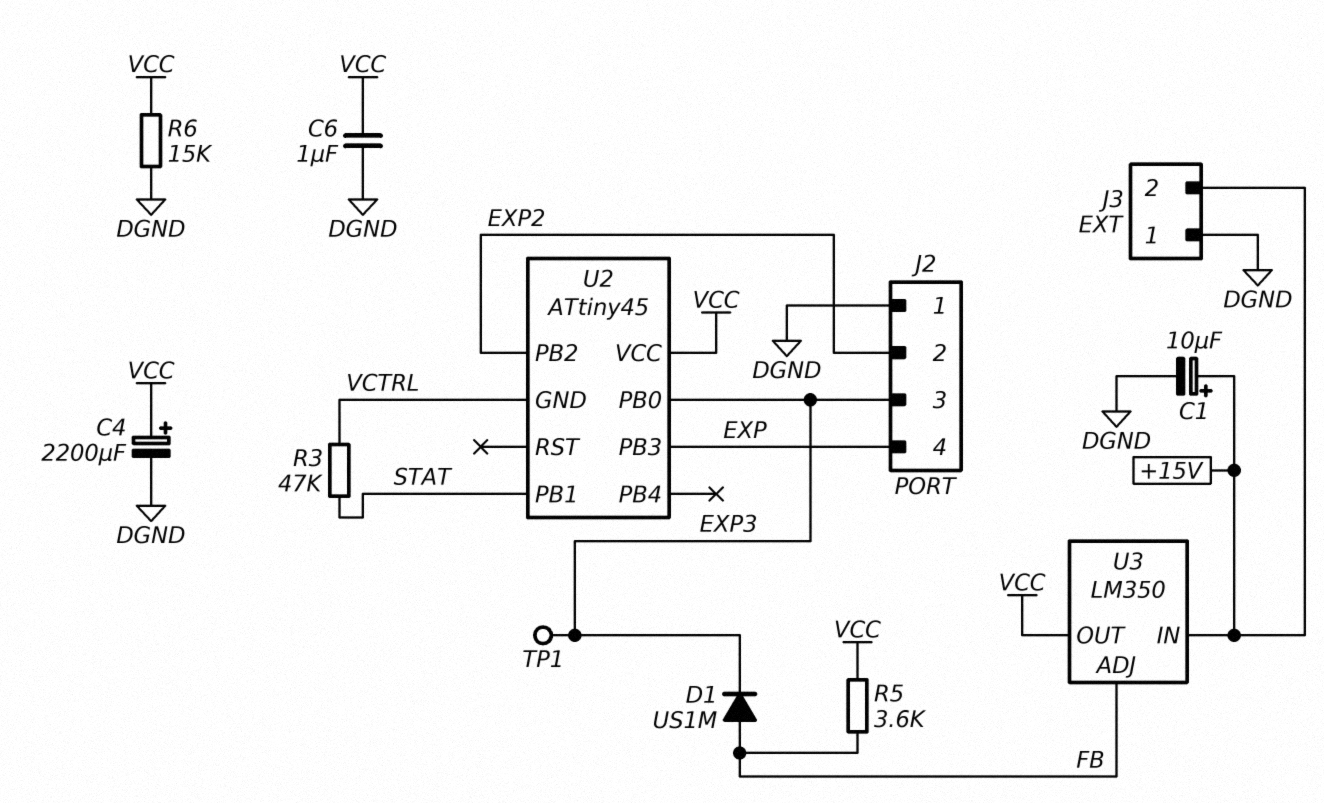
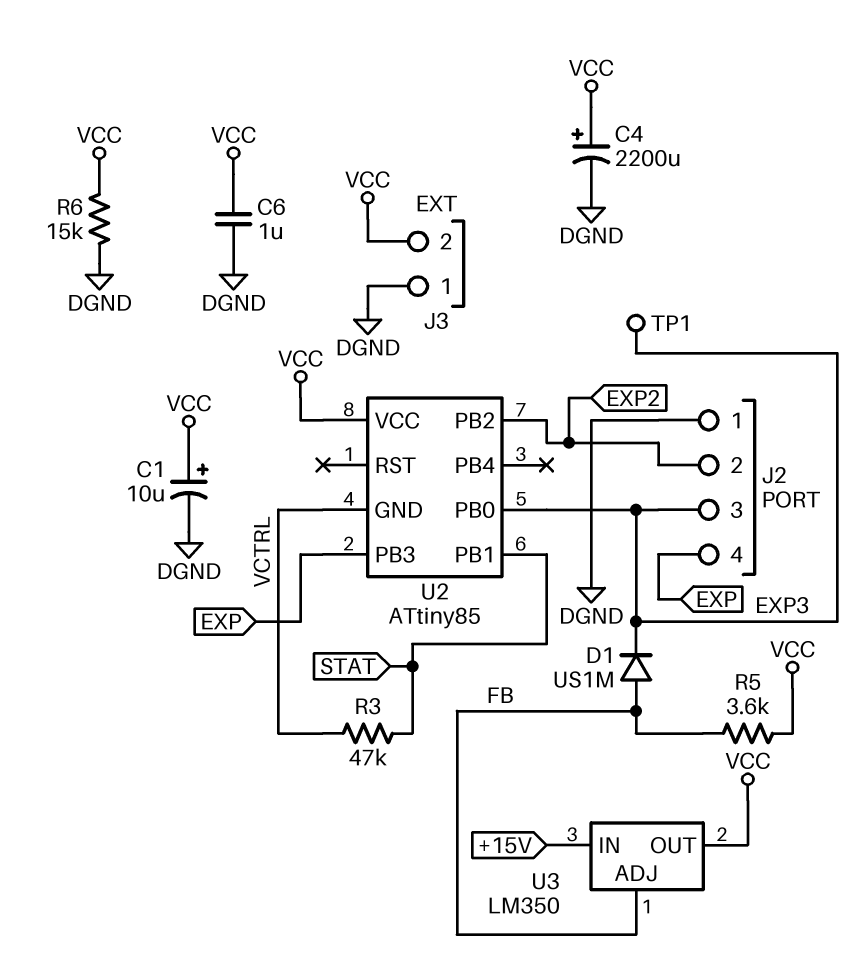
C1: 10uF (plus +15V, minus DGND) -> 10uF (plus VCC, minus DGND)
J3 pin 2: +15V -> VCC
U2: ATtiny45 -> ATtiny85

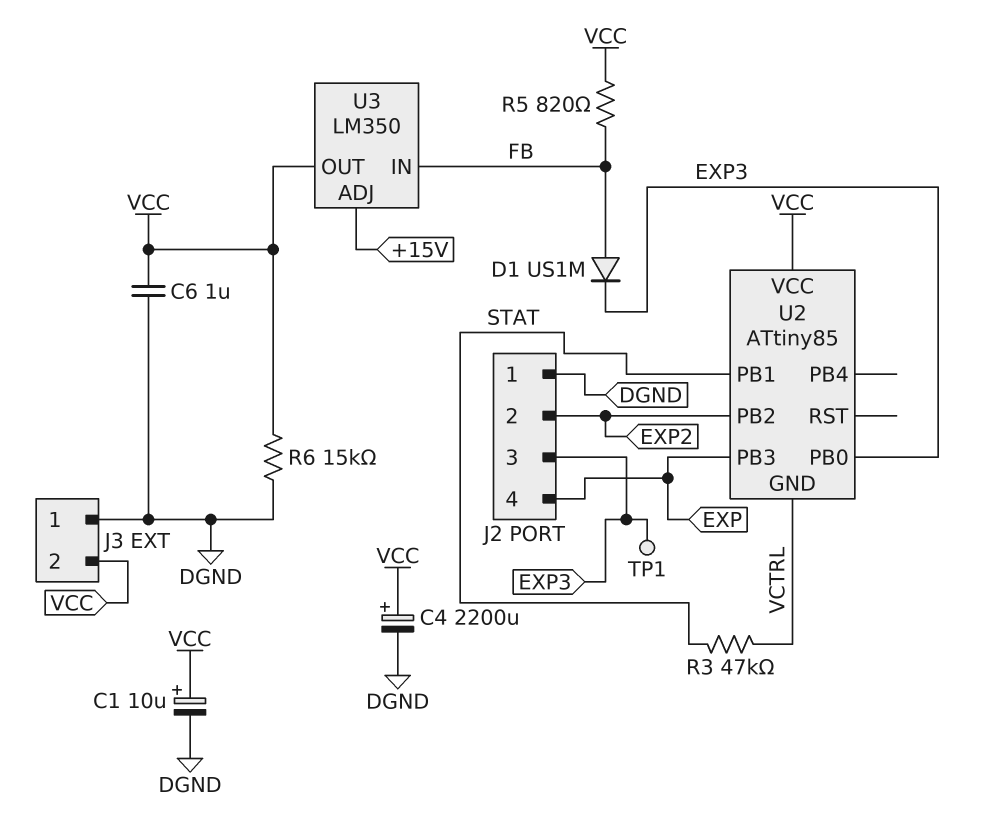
R5: 3.6k (FB, VCC) -> 820 (FB, VCC)
U3 pin ADJ: FB -> +15V
U3 pin IN: +15V -> FB

